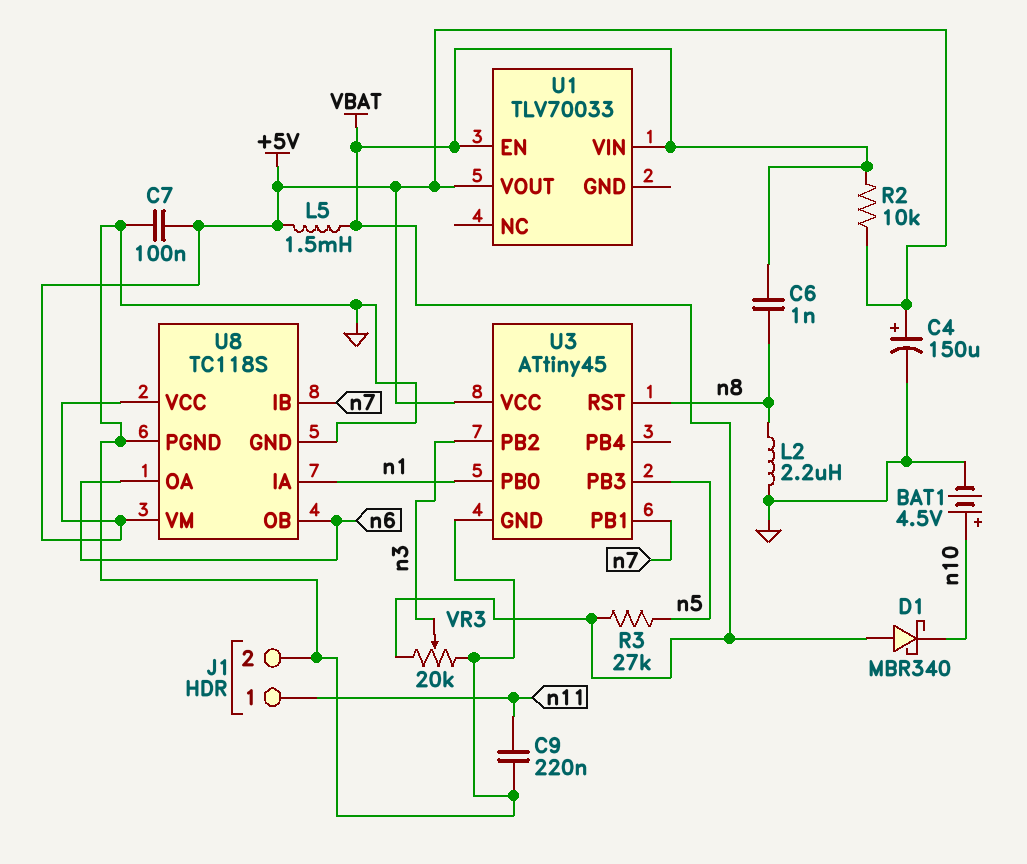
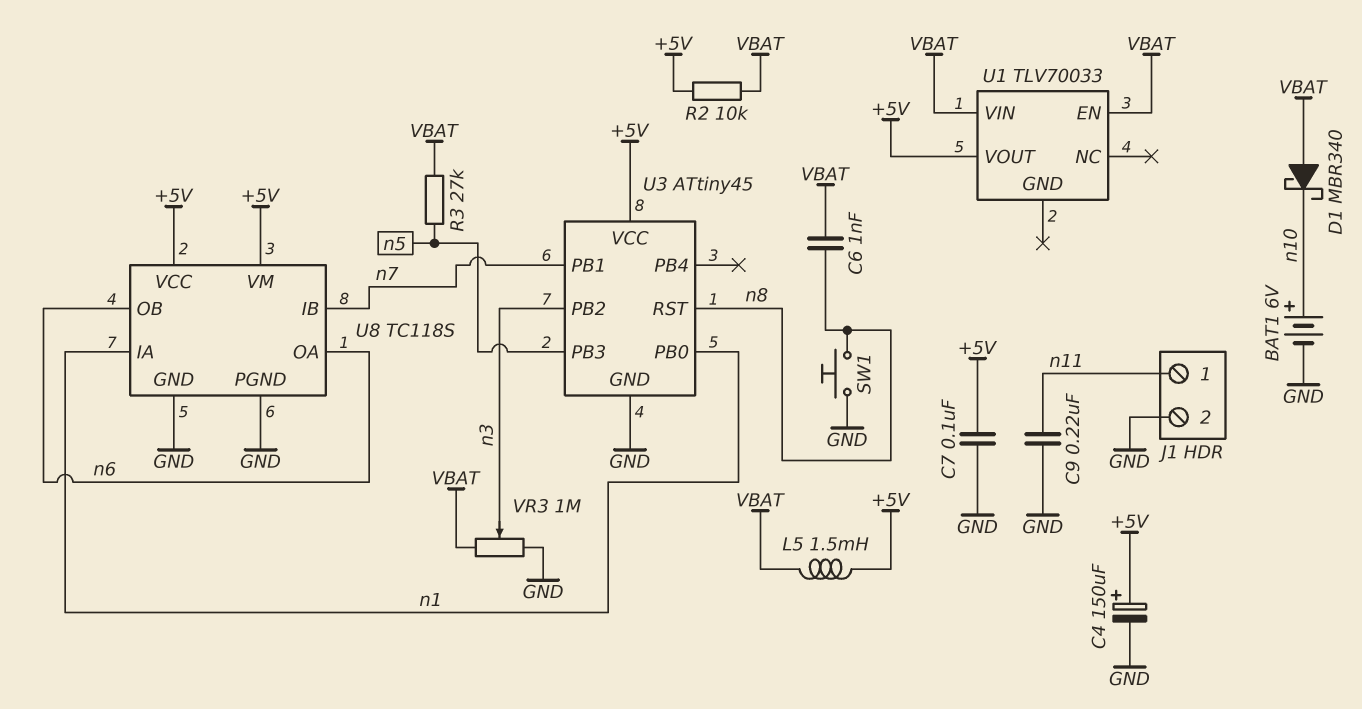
BAT1: 4.5V (plus n10, minus GND) -> 6V (plus n10, minus GND)
L2: 2.2uH (GND, n8) -> none
SW1: none -> button (GND, n8)
VR3: 20k (GND, VBAT, wiper n3) -> 1M (GND, VBAT, wiper n3)

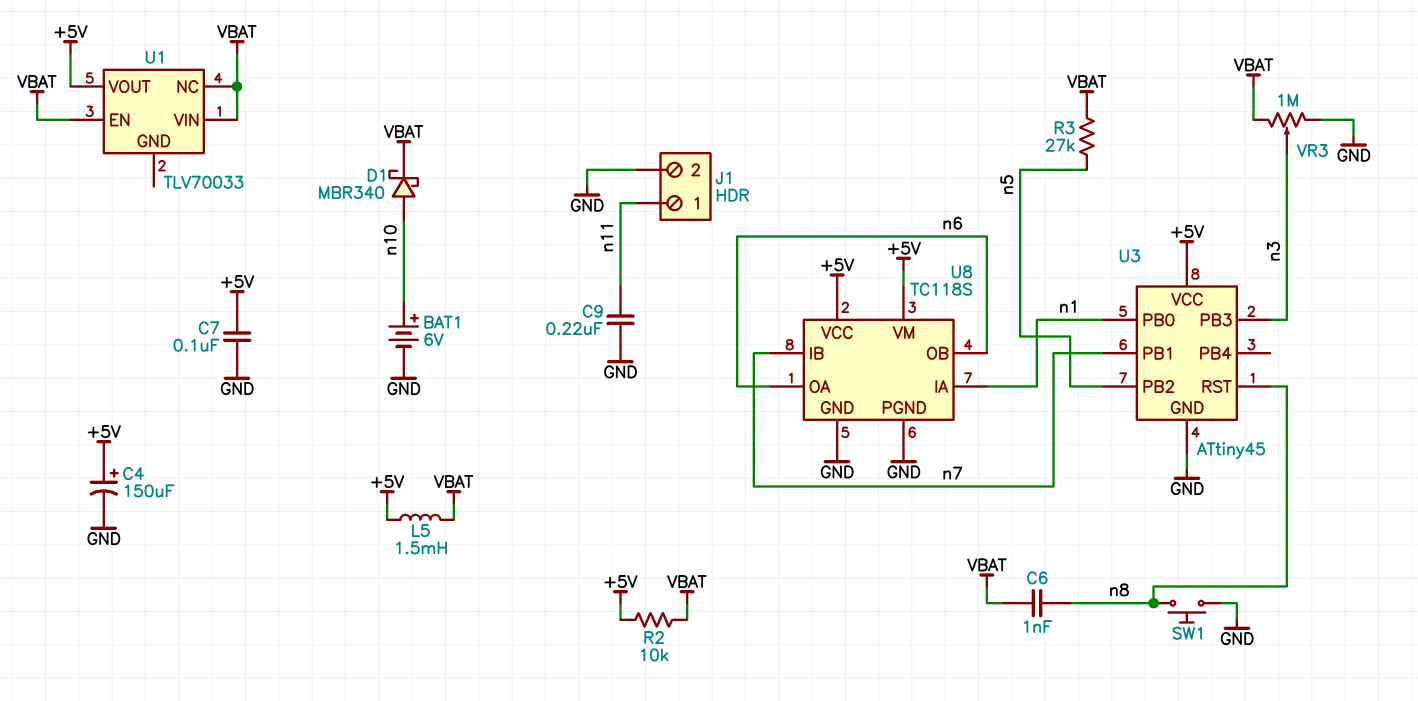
D1: schottky MBR340 (A VBAT, K n10) -> schottky MBR340 (A n10, K VBAT)
U1 pin NC: none -> VBAT
U3 pin PB2: n3 -> n5
U3 pin PB3: n5 -> n3

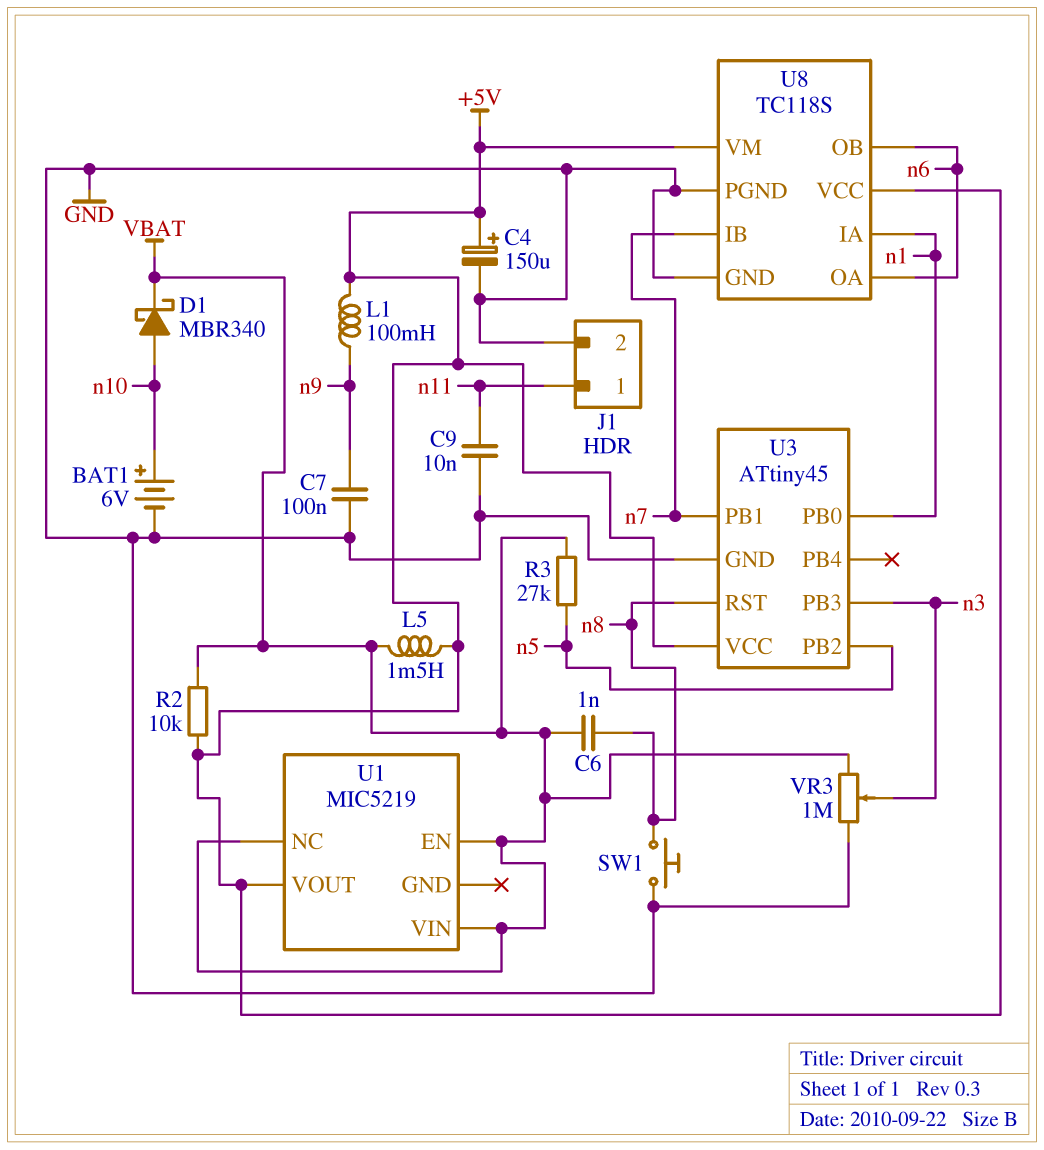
C7: 100nF (+5V, GND) -> 100nF (GND, n9)
C9: 220nF (GND, n11) -> 10nF (GND, n11)
L1: none -> 100mH (+5V, n9)
U1: TLV70033 -> MIC5219

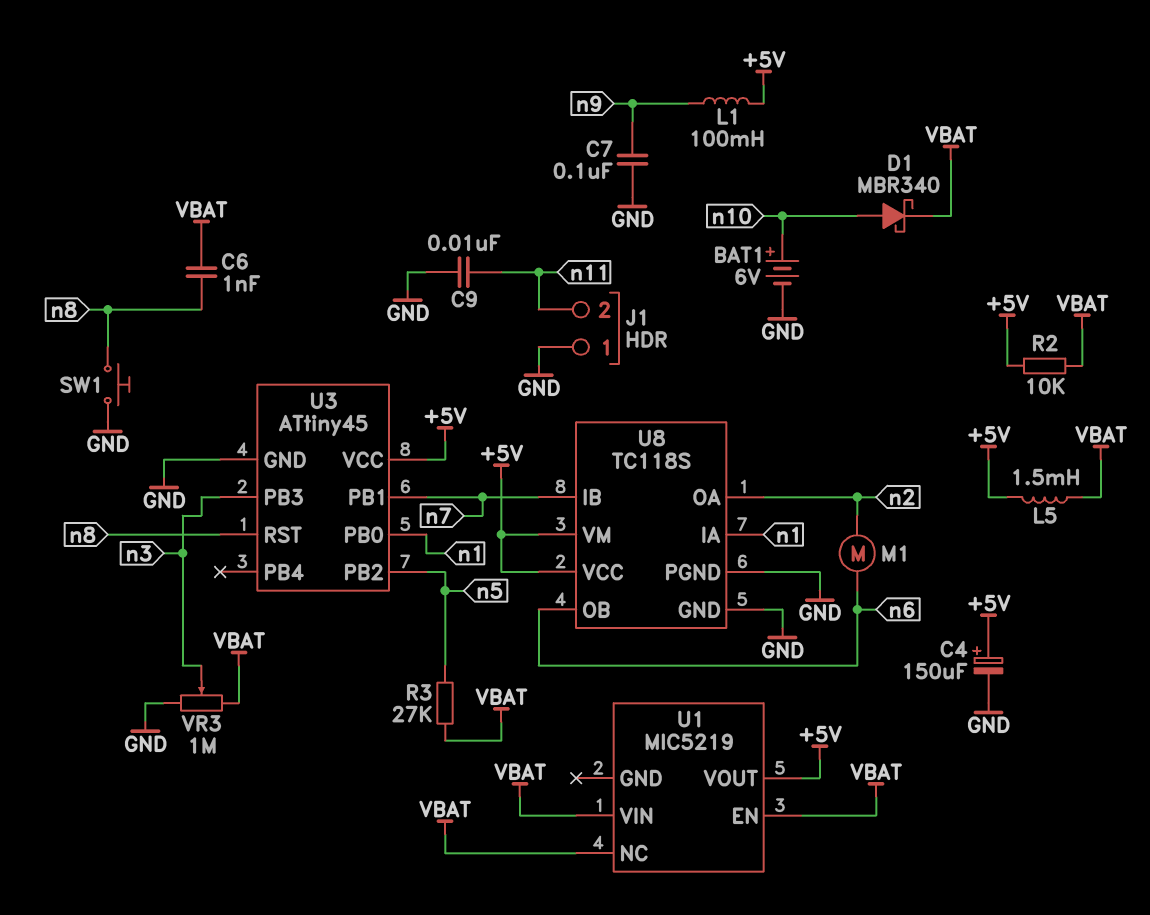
J1 pin 1: n11 -> GND
J1 pin 2: GND -> n11
M1: none -> motor (n2, n6)
U8 pin OA: n6 -> n2

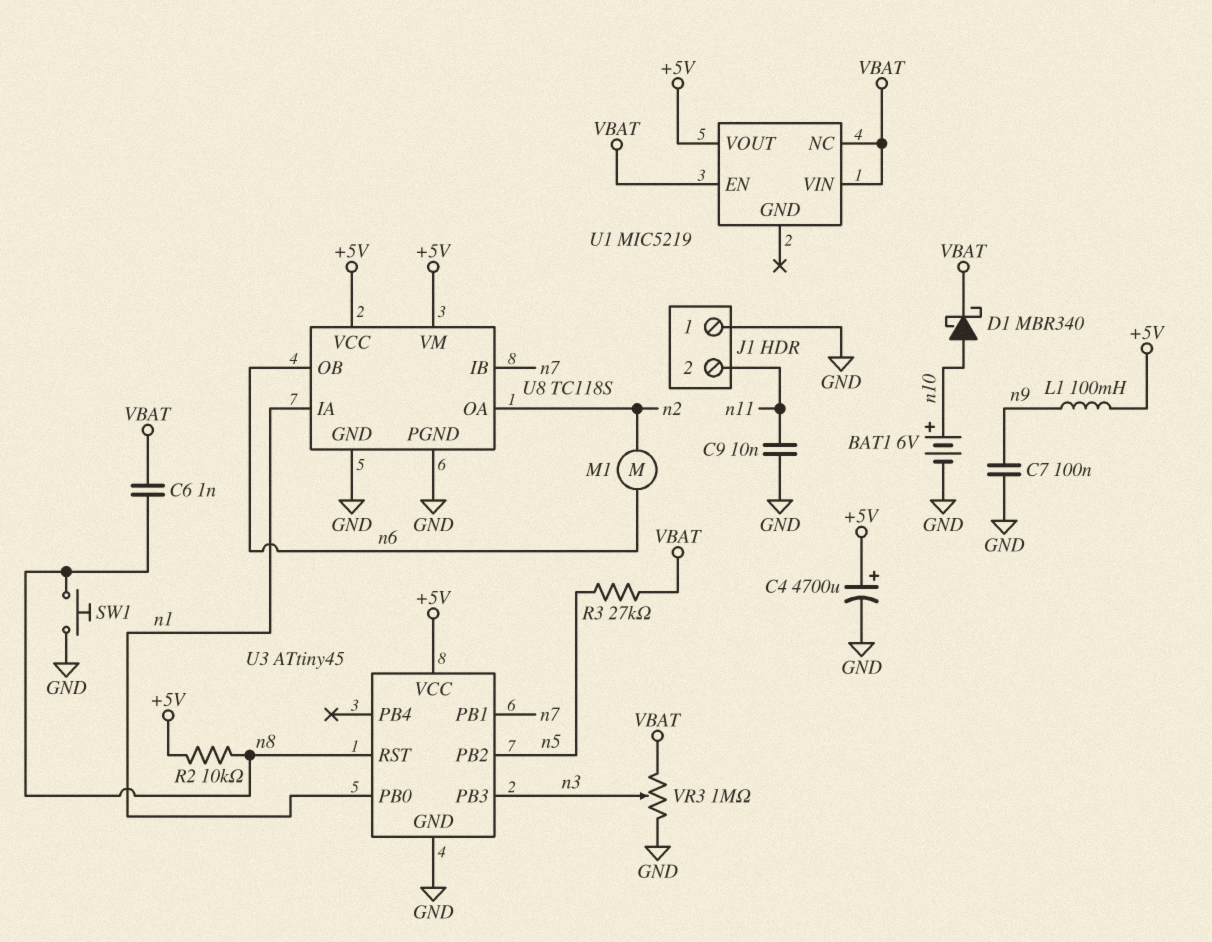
C4: 150uF (plus +5V, minus GND) -> 4700uF (plus +5V, minus GND)
L5: 1.5mH (+5V, VBAT) -> none
R2: 10k (+5V, VBAT) -> 10k (+5V, n8)

